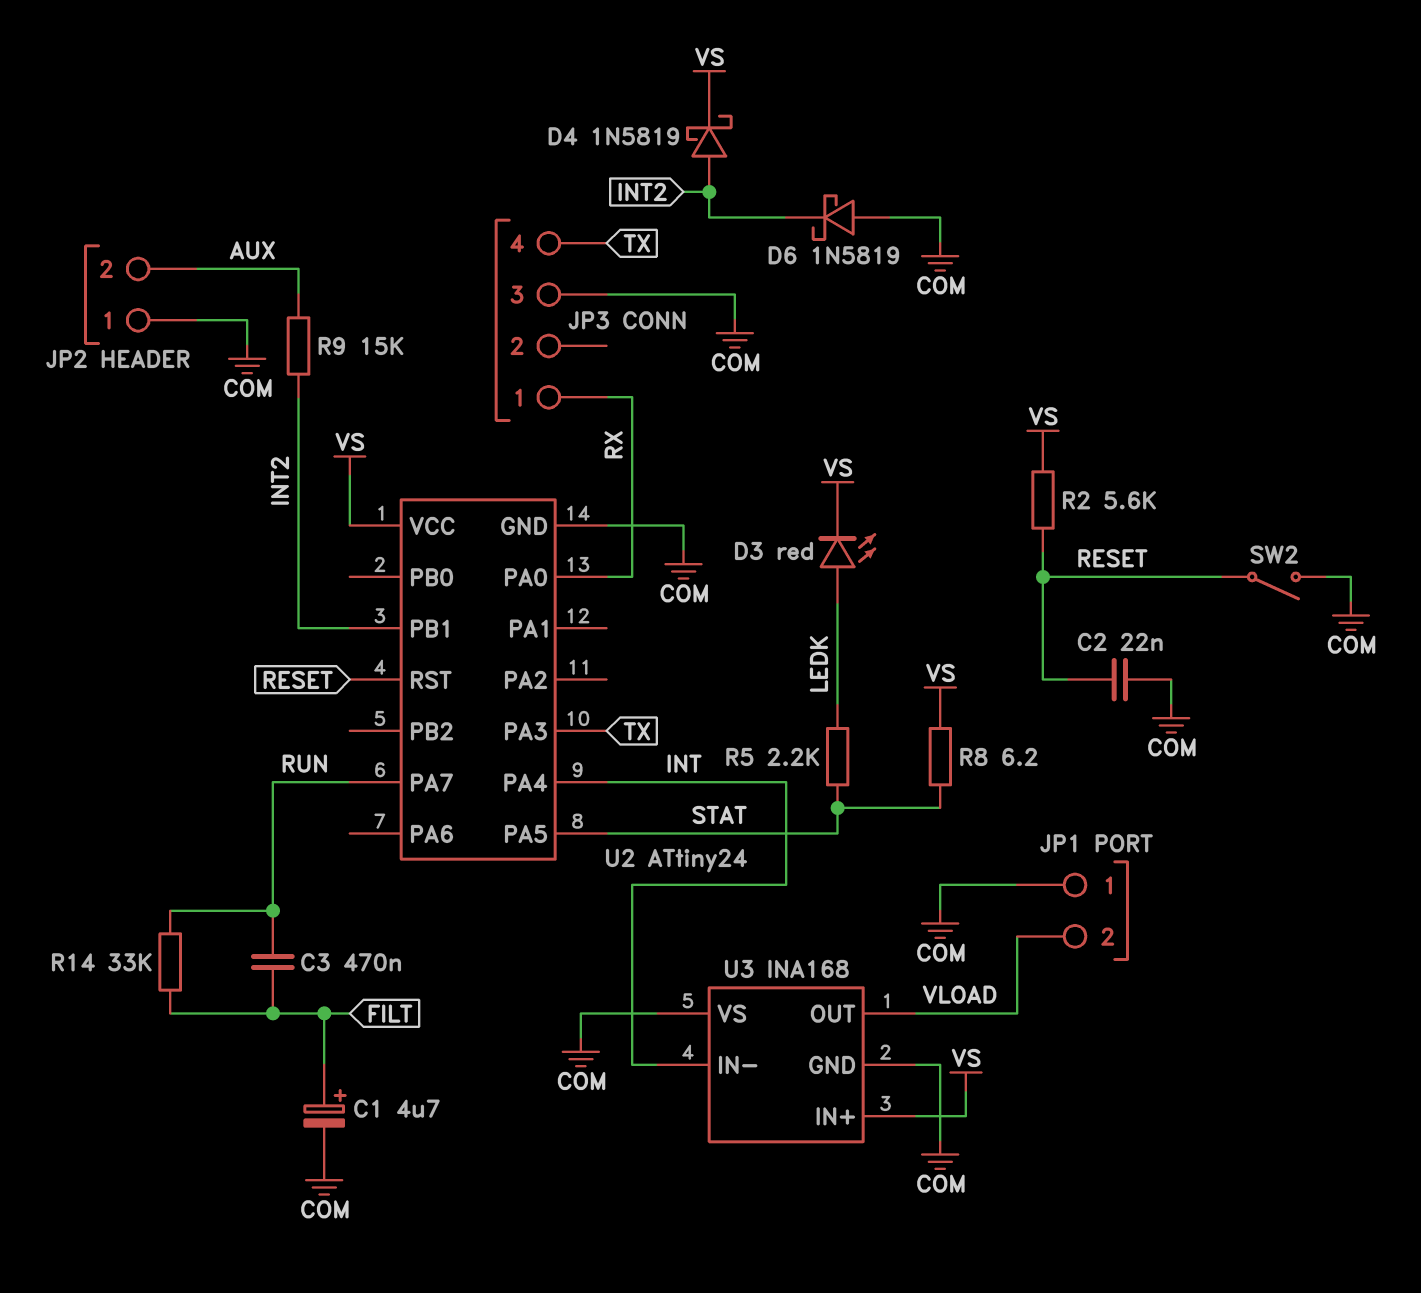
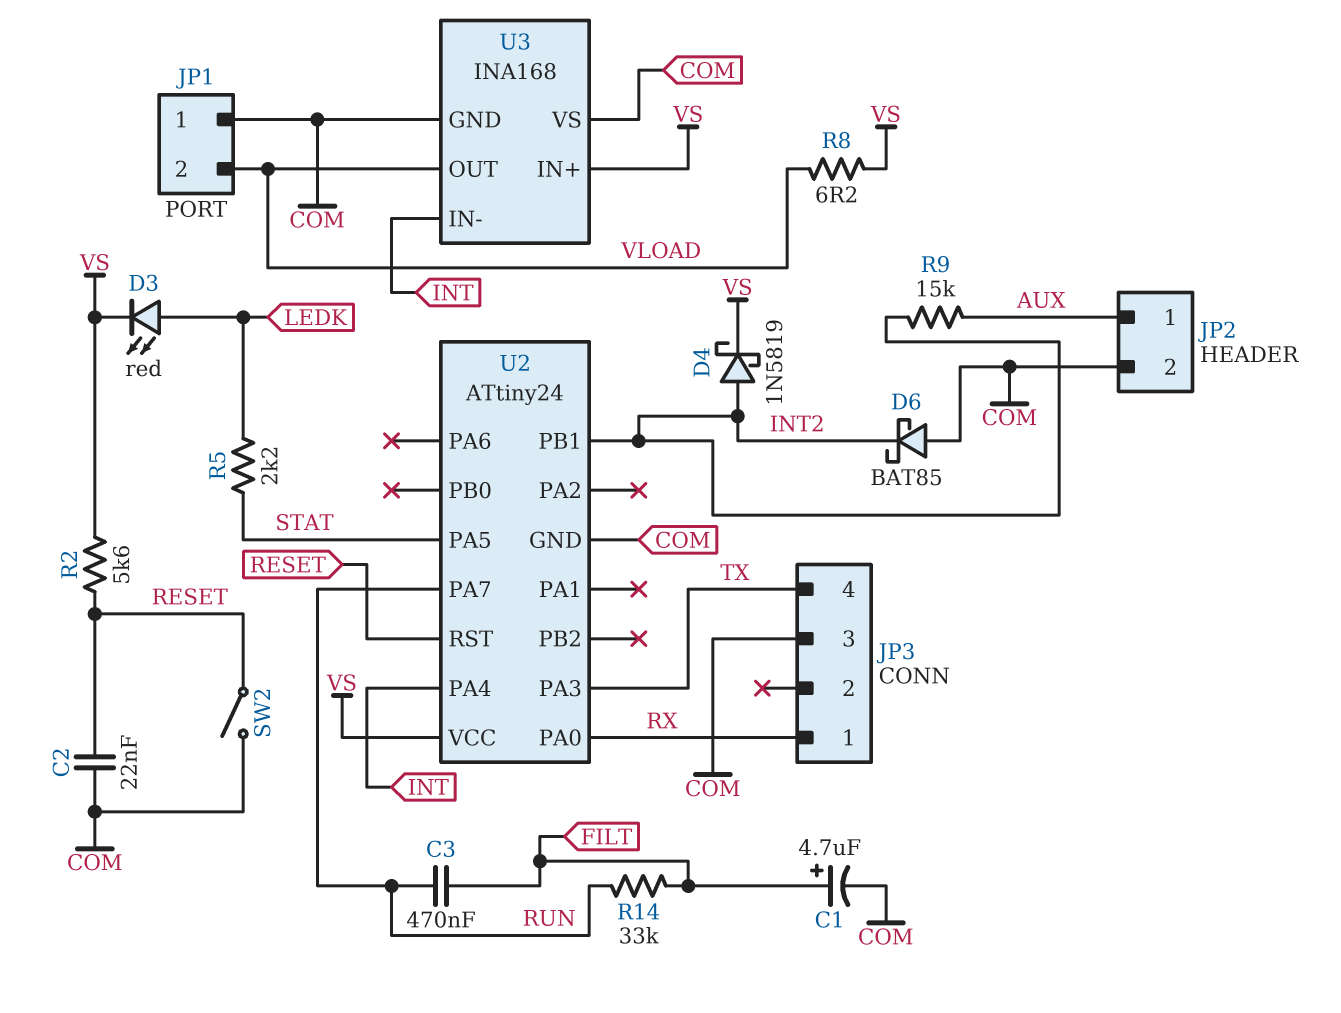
D6: schottky 1N5819 (A COM, K INT2) -> schottky BAT85 (A COM, K INT2)
JP2 pin 1: COM -> AUX
JP2 pin 2: AUX -> COM
R8: 6.2 (STAT, VS) -> 6.2 (VLOAD, VS)

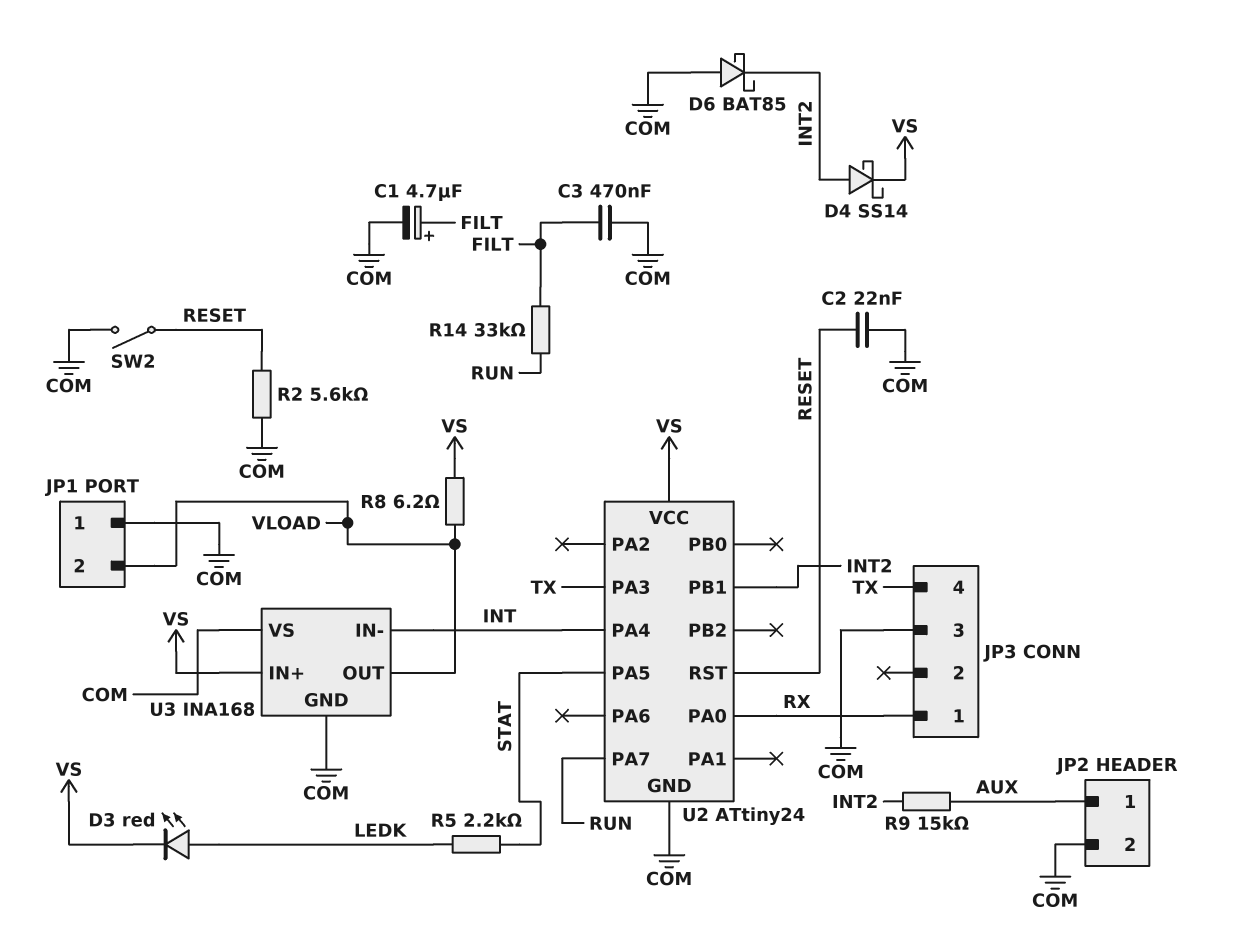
C3: 470nF (FILT, RUN) -> 470nF (COM, FILT)
D4: schottky 1N5819 (A INT2, K VS) -> schottky SS14 (A INT2, K VS)
R2: 5.6k (RESET, VS) -> 5.6k (COM, RESET)

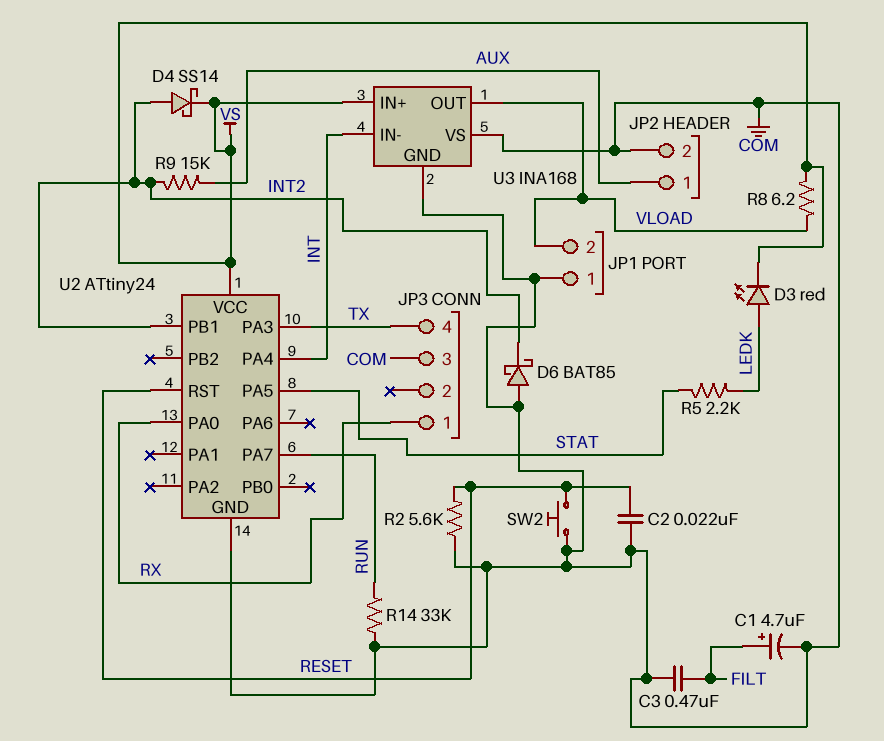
R14: 33k (FILT, RUN) -> 33k (COM, RUN)
SW2: switch (COM, RESET) -> button (COM, RESET)

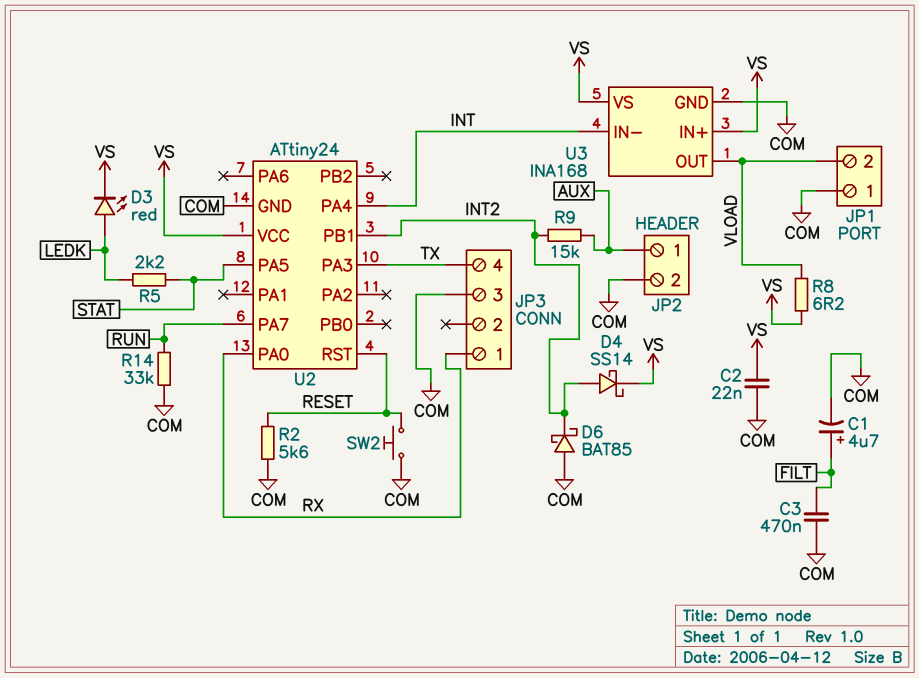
C2: 22nF (COM, RESET) -> 22nF (COM, VS)
U3 pin VS: COM -> VS

